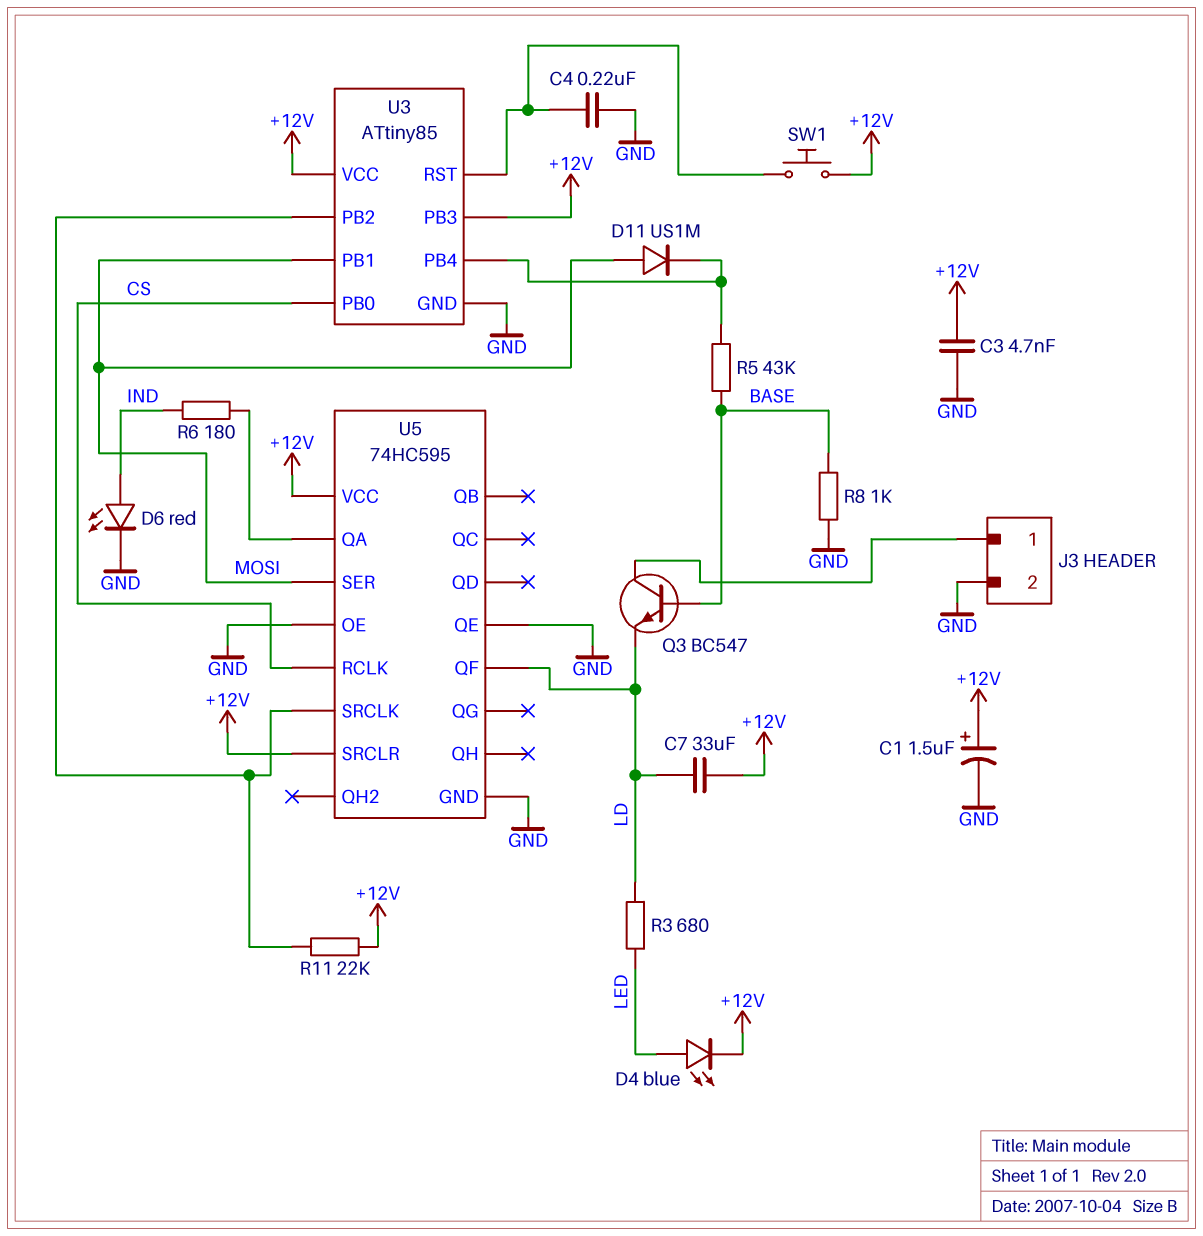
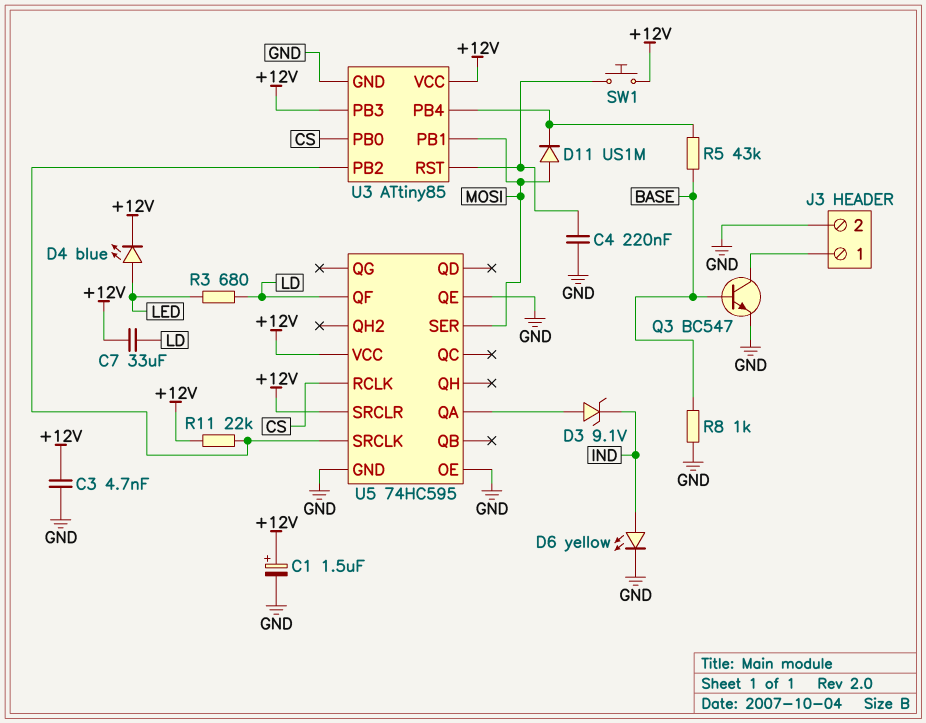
D3: none -> zener 9.1V (A U5/QA, K IND)
D6: LED red (A IND, K GND) -> LED yellow (A IND, K GND)
Q3: NPN BC547 (B BASE, C J3/1, E LD) -> NPN BC547 (B BASE, C J3/1, E GND)
R6: 180 (IND, U5/QA) -> none

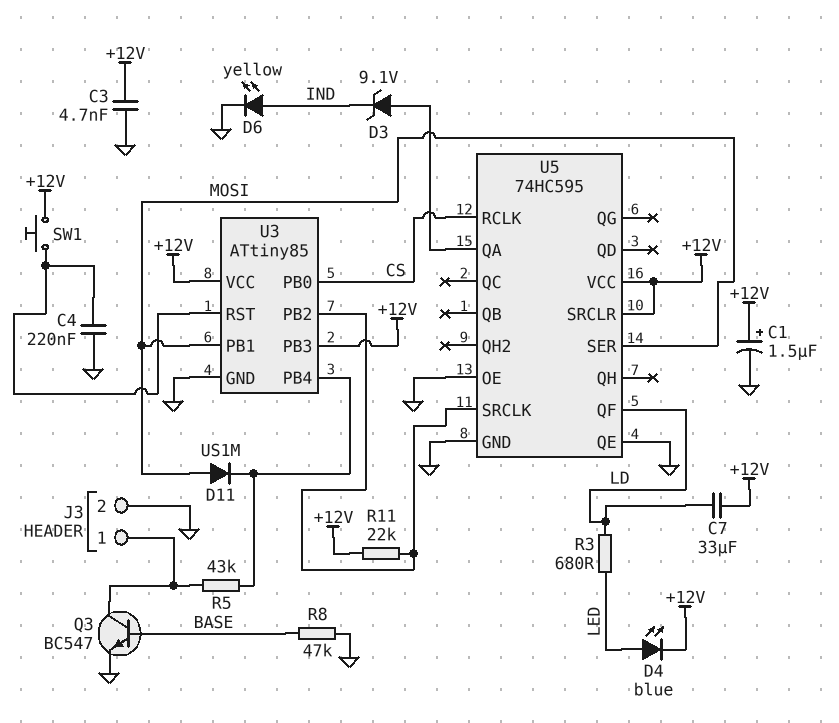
R5: 43k (BASE, U3/PB4) -> 43k (J3/1, U3/PB4)
R8: 1k (BASE, GND) -> 47k (BASE, GND)

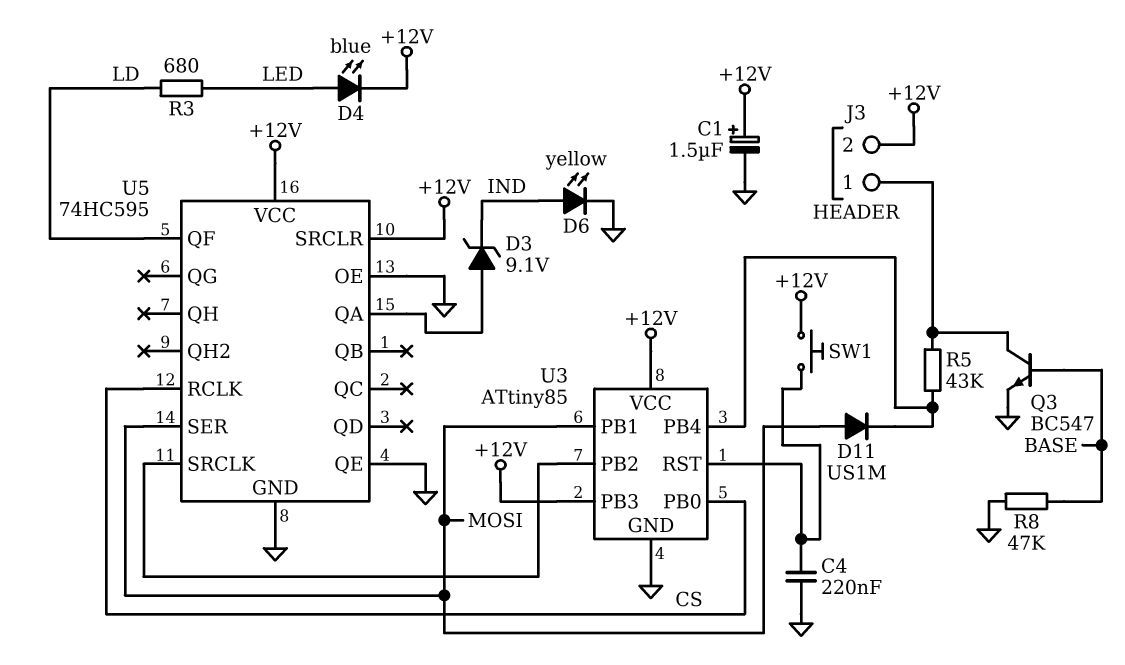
C3: 4.7nF (+12V, GND) -> none
C7: 33uF (+12V, LD) -> none
J3 pin 2: GND -> +12V
R11: 22k (+12V, U3/PB2) -> none

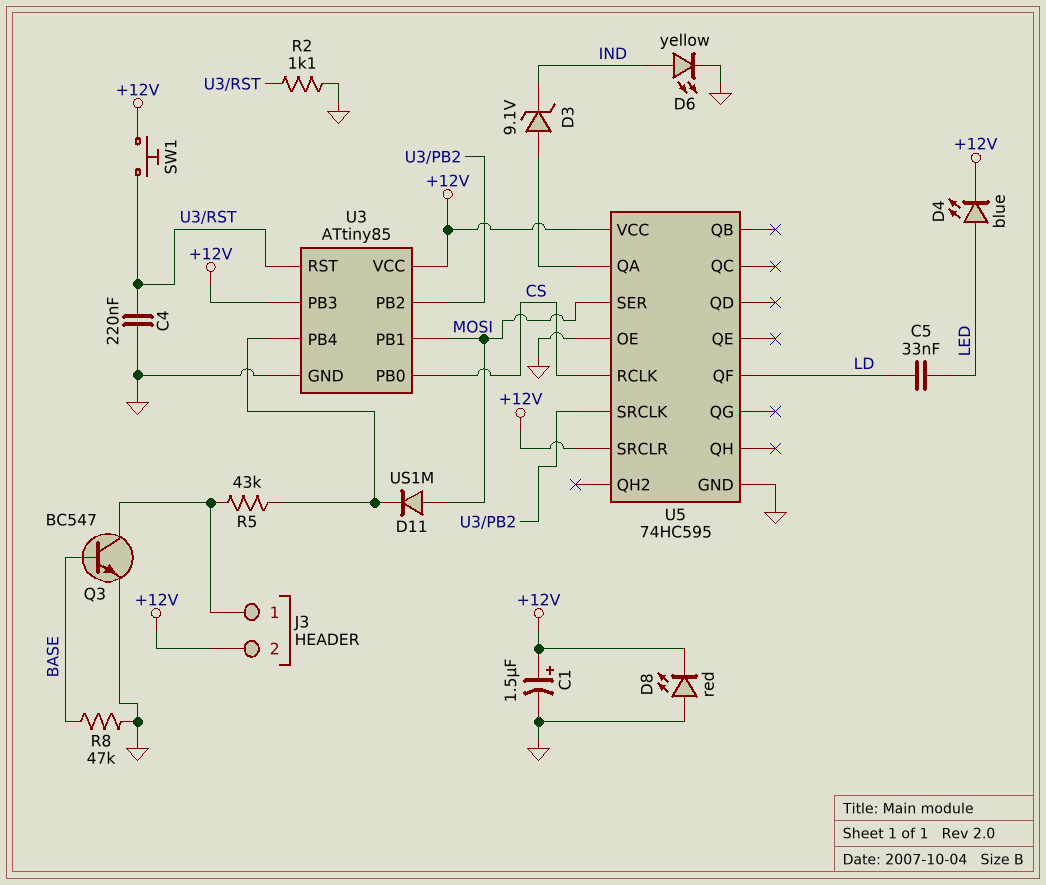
C5: none -> 33nF (LD, LED)
D8: none -> LED red (A GND, K +12V)
R2: none -> 1.1k (GND, U3/RST)
R3: 680 (LD, LED) -> none
U5 pin QE: GND -> none

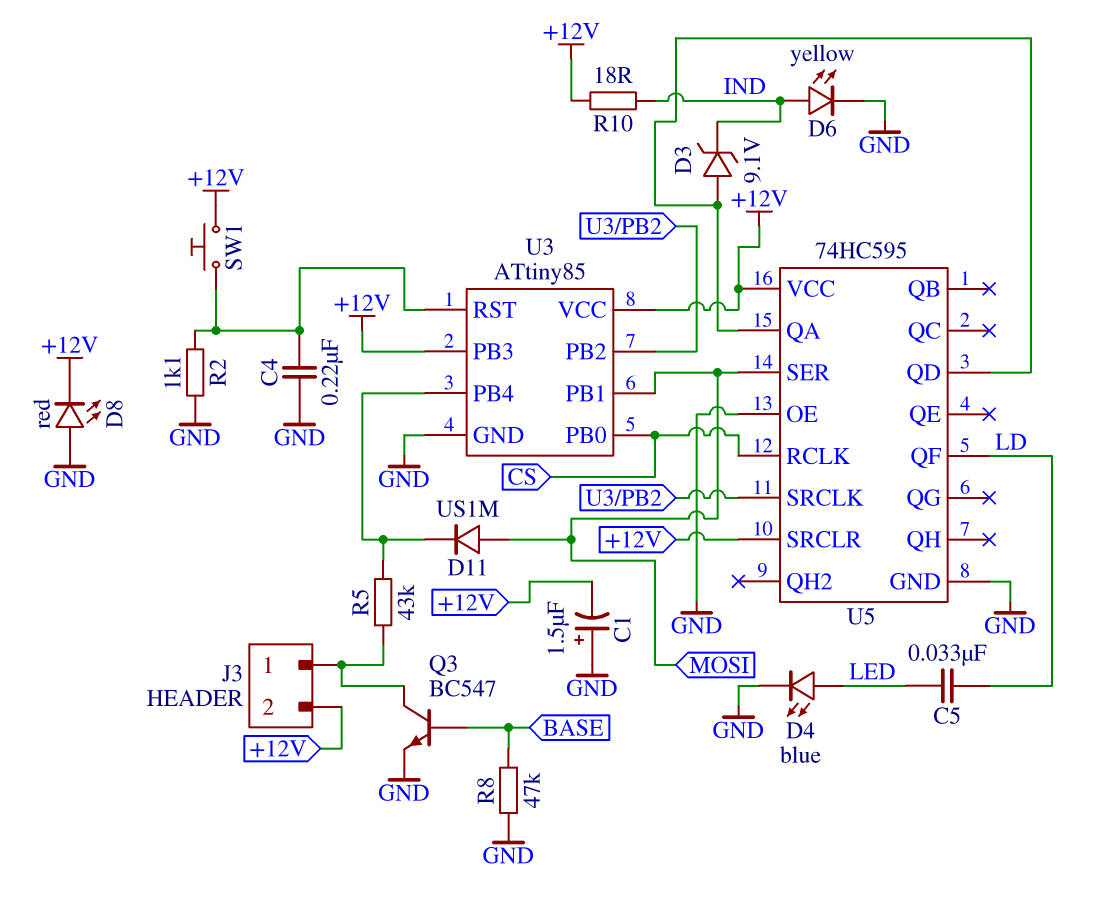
C1: 1.5uF (plus +12V, minus GND) -> 1.5uF (plus GND, minus +12V)
D4: LED blue (A LED, K +12V) -> LED blue (A LED, K GND)
R10: none -> 18 (+12V, IND)
U5 pin QD: none -> U5/QA

